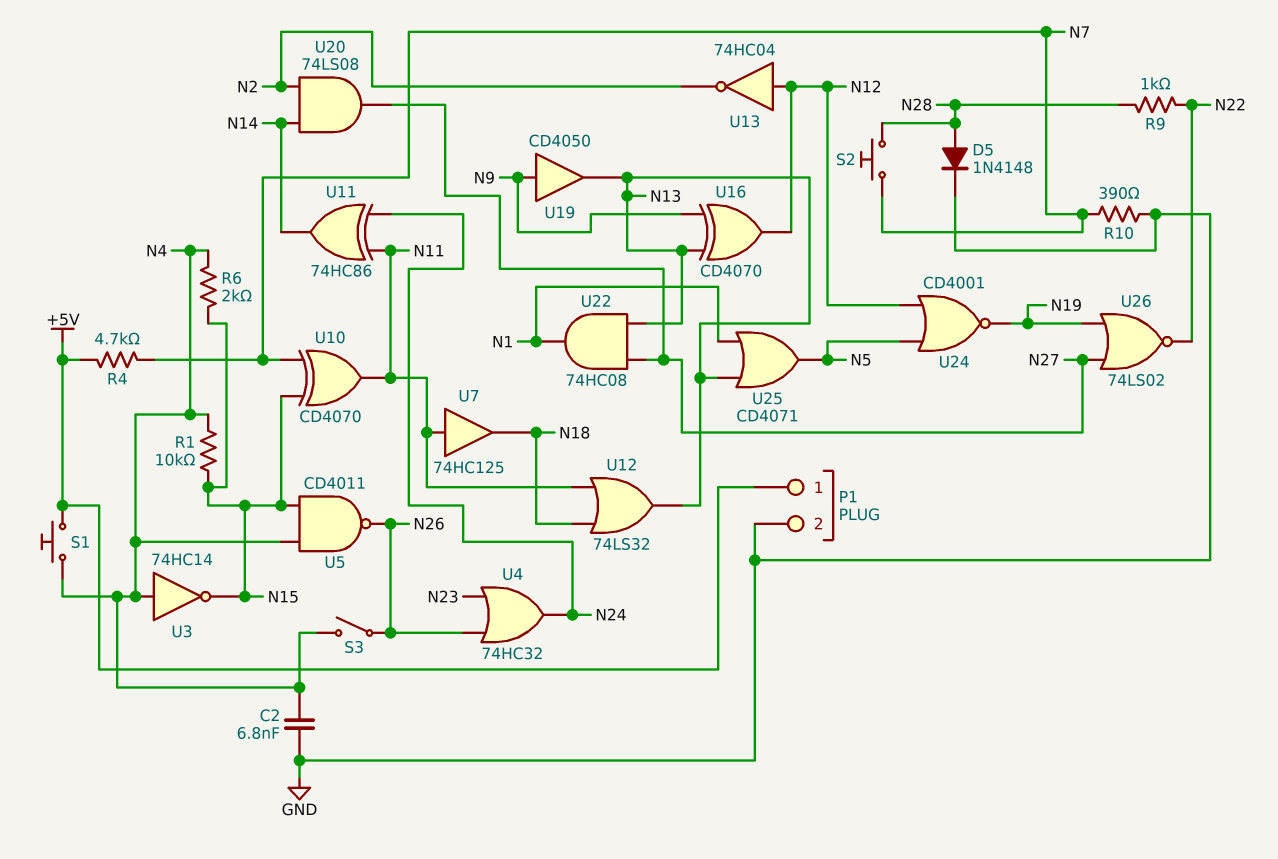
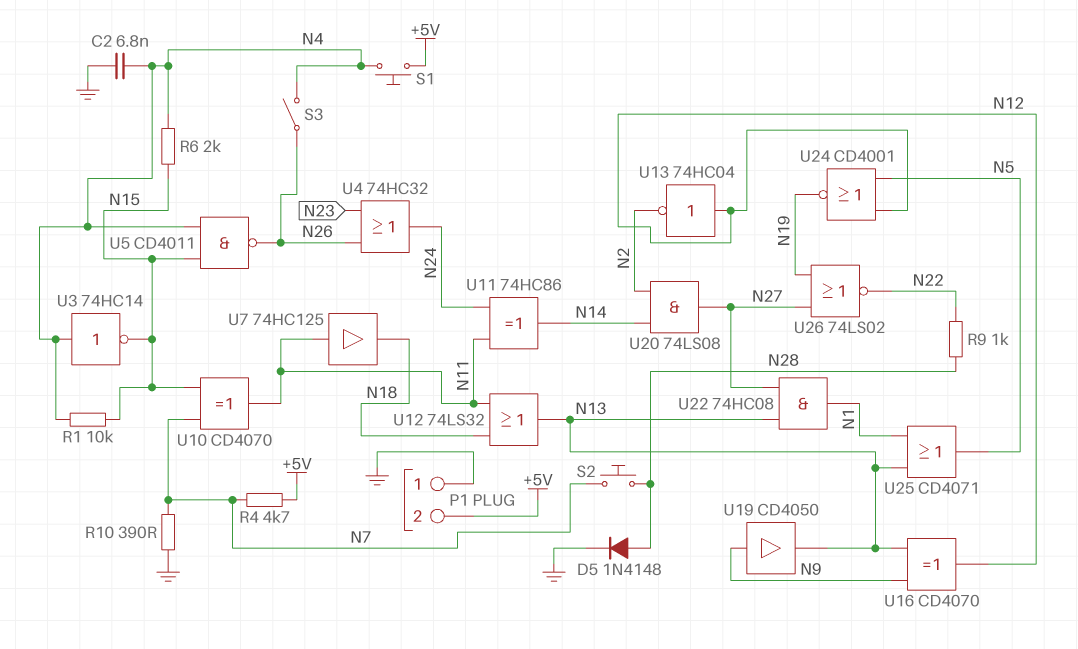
P1 pin 1: +5V -> GND
P1 pin 2: GND -> +5V

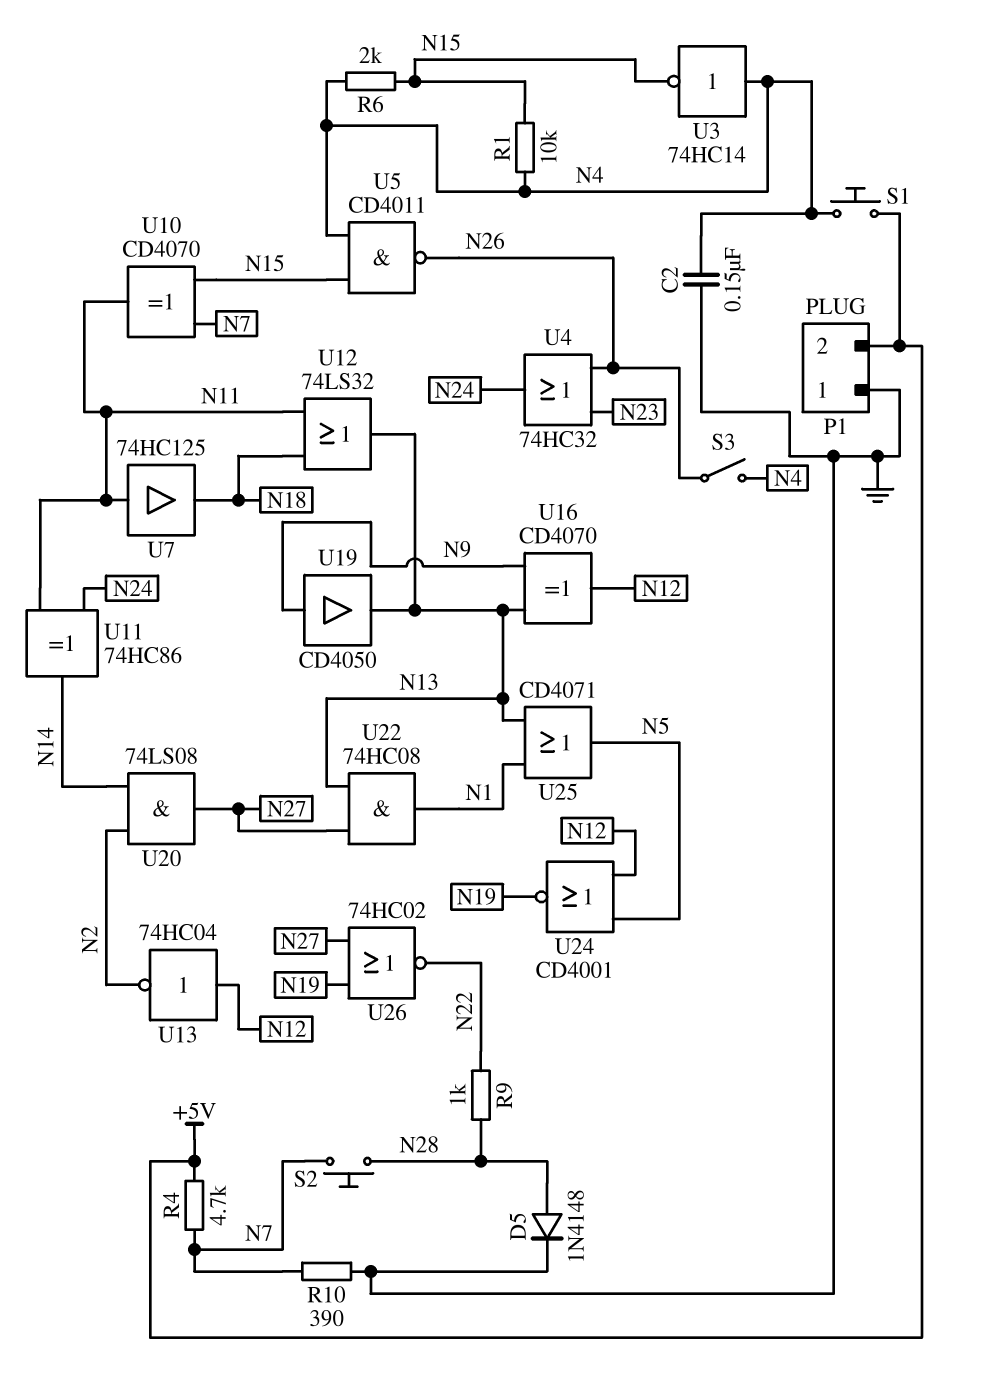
C2: 6.8nF (GND, N4) -> 150nF (GND, N4)
U26: NOR 74LS02 (in N19, in N27, out N22) -> NOR 74HC02 (in N19, in N27, out N22)

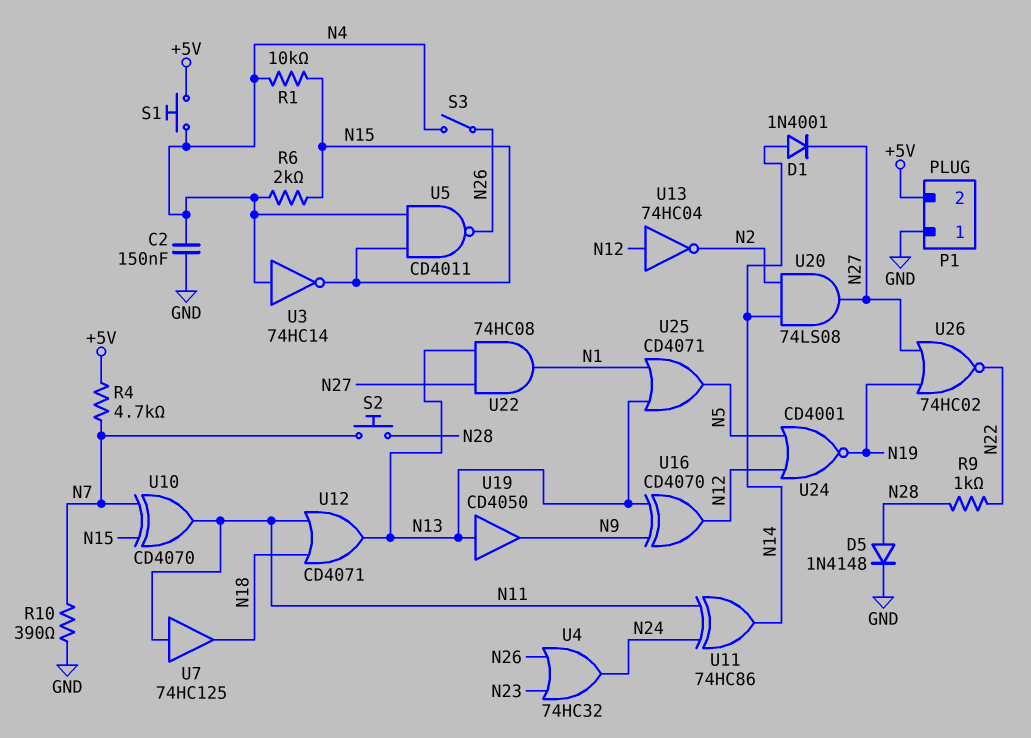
D1: none -> diode 1N4001 (A N14, K N27)
U12: OR 74LS32 (in N11, in N18, out N13) -> OR CD4071 (in N11, in N18, out N13)
U19: buffer CD4050 (in N9, out N13) -> buffer CD4050 (in N13, out N9)

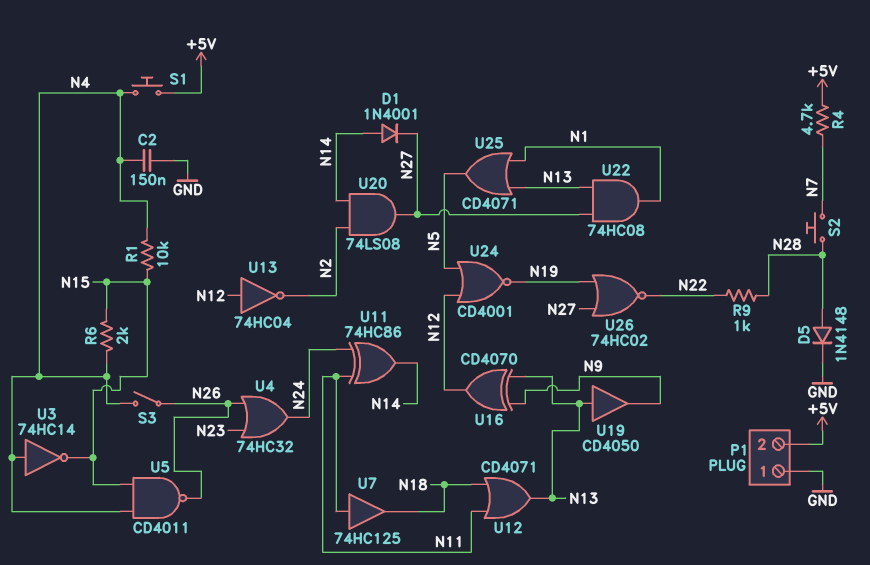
R10: 390 (GND, N7) -> none
U10: XOR CD4070 (in N7, in N15, out N11) -> none

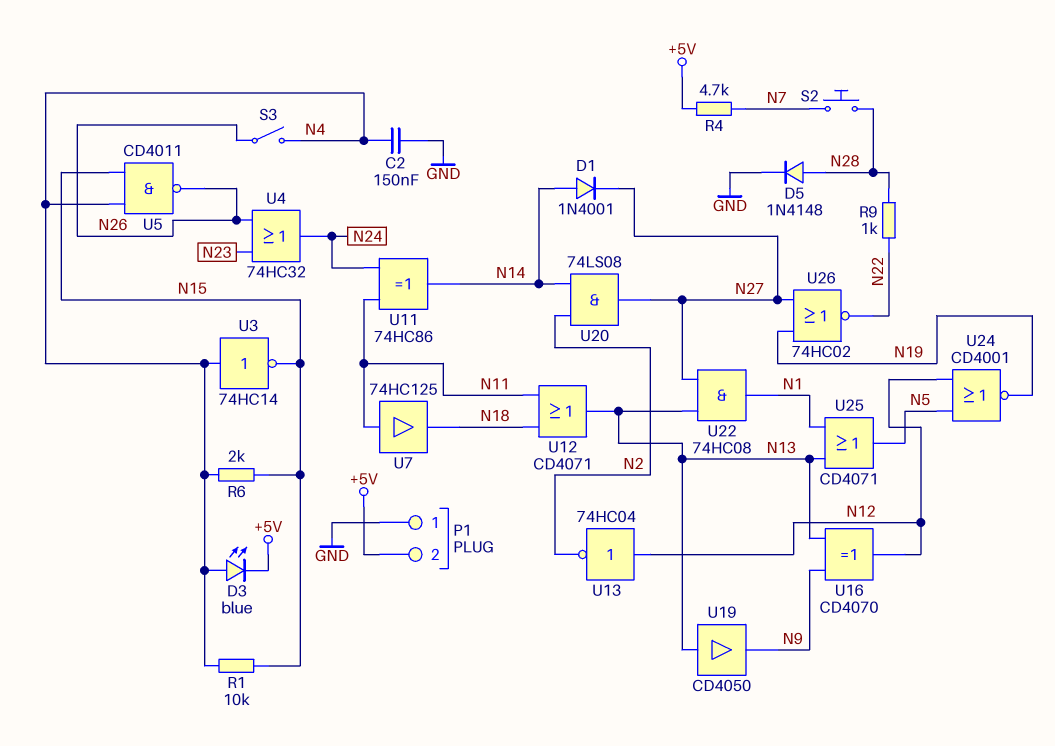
D3: none -> LED blue (A N4, K +5V)
S1: button (+5V, N4) -> none

